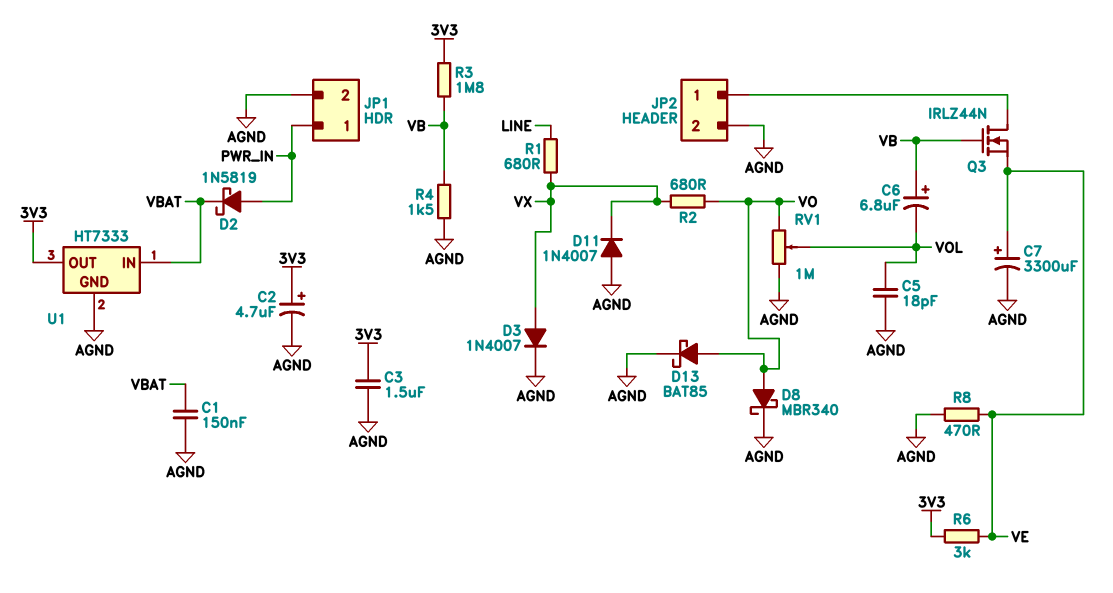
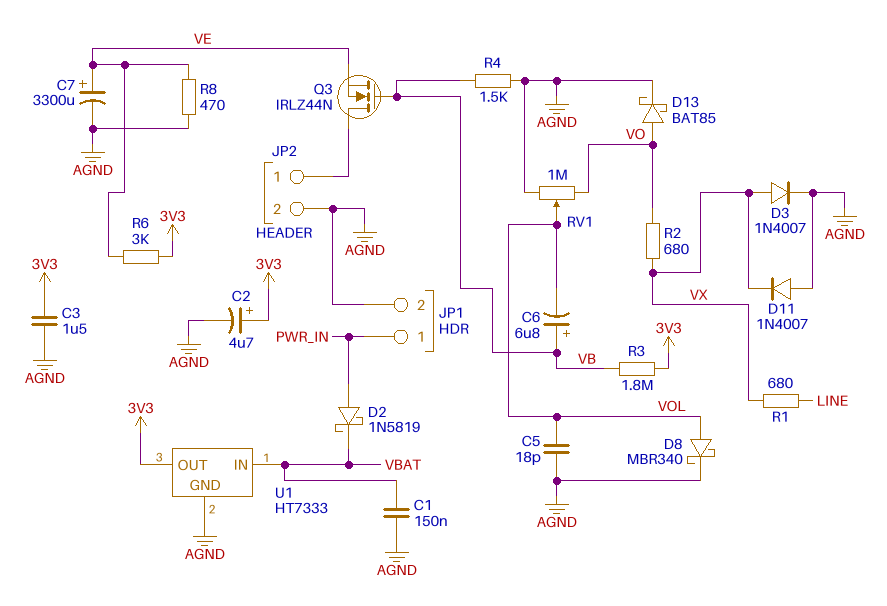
D8: schottky MBR340 (A VO, K AGND) -> schottky MBR340 (A VOL, K AGND)

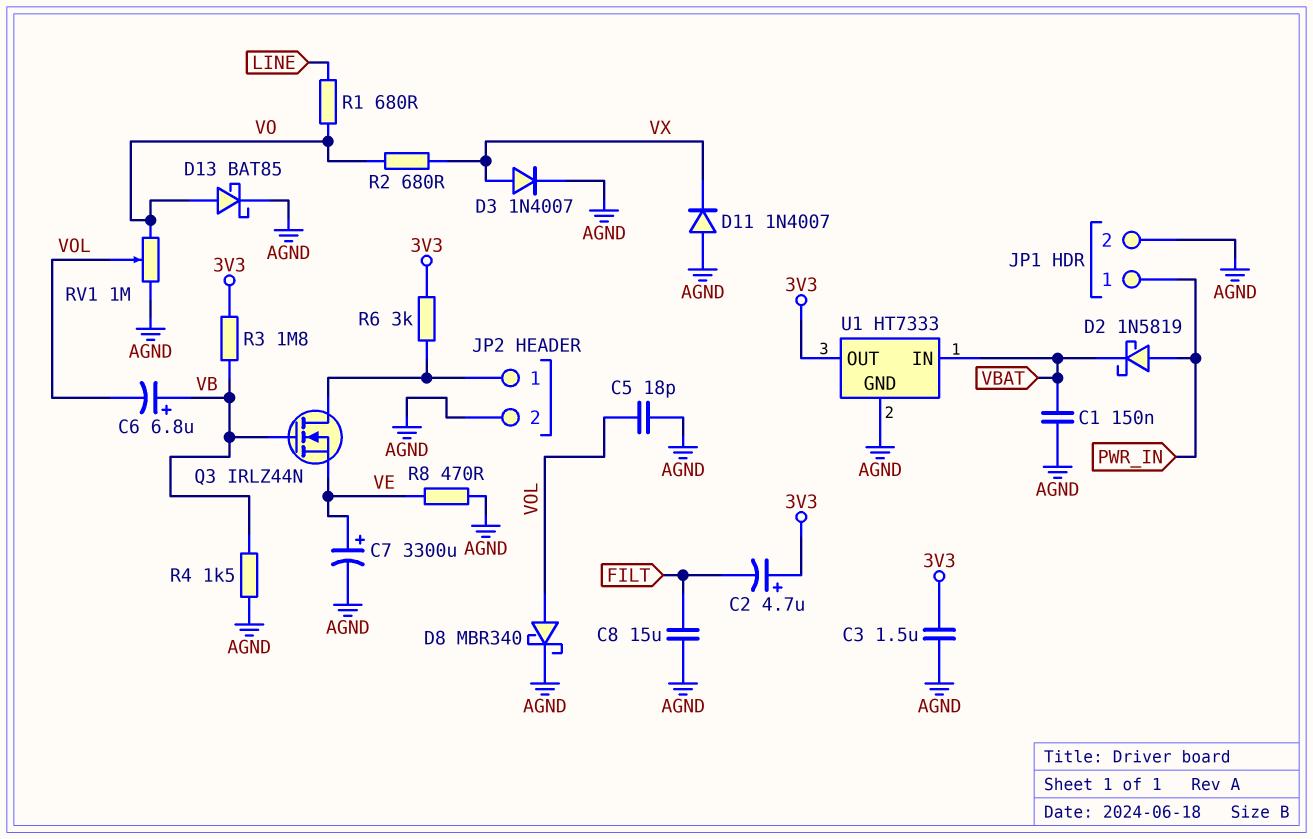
C2: 4.7uF (plus 3V3, minus AGND) -> 4.7uF (plus 3V3, minus FILT)
C8: none -> 15uF (AGND, FILT)
R1: 680 (LINE, VX) -> 680 (LINE, VO)
R6: 3k (3V3, VE) -> 3k (3V3, JP2/1)

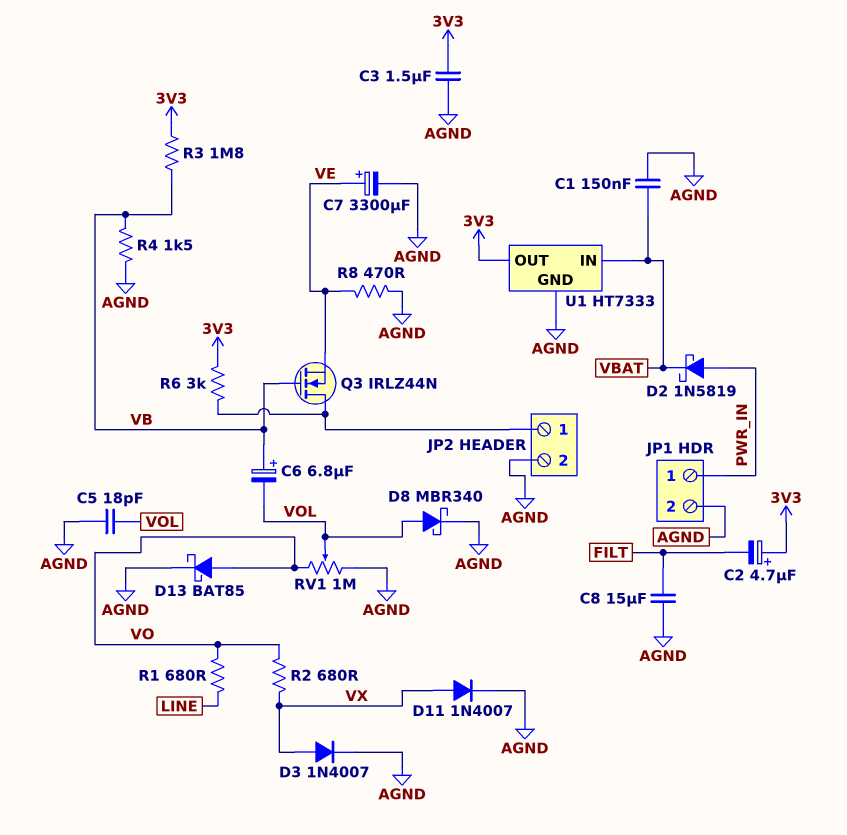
D11: diode 1N4007 (A AGND, K VX) -> diode 1N4007 (A VX, K AGND)

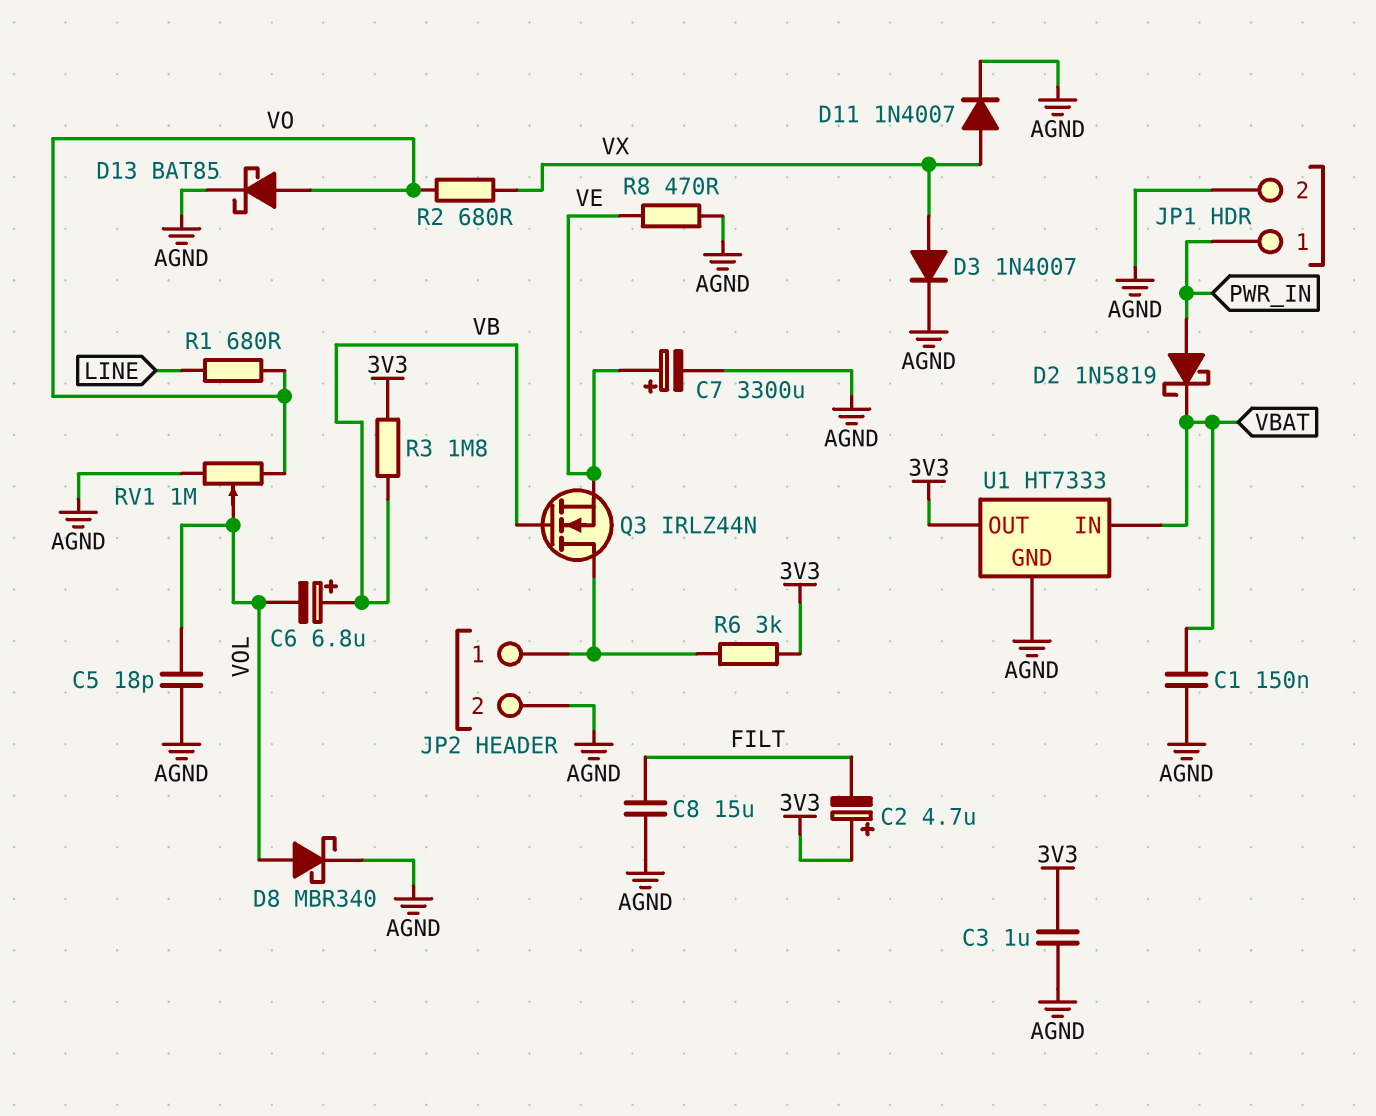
C3: 1.5uF (3V3, AGND) -> 1uF (3V3, AGND)
R4: 1.5k (AGND, VB) -> none

